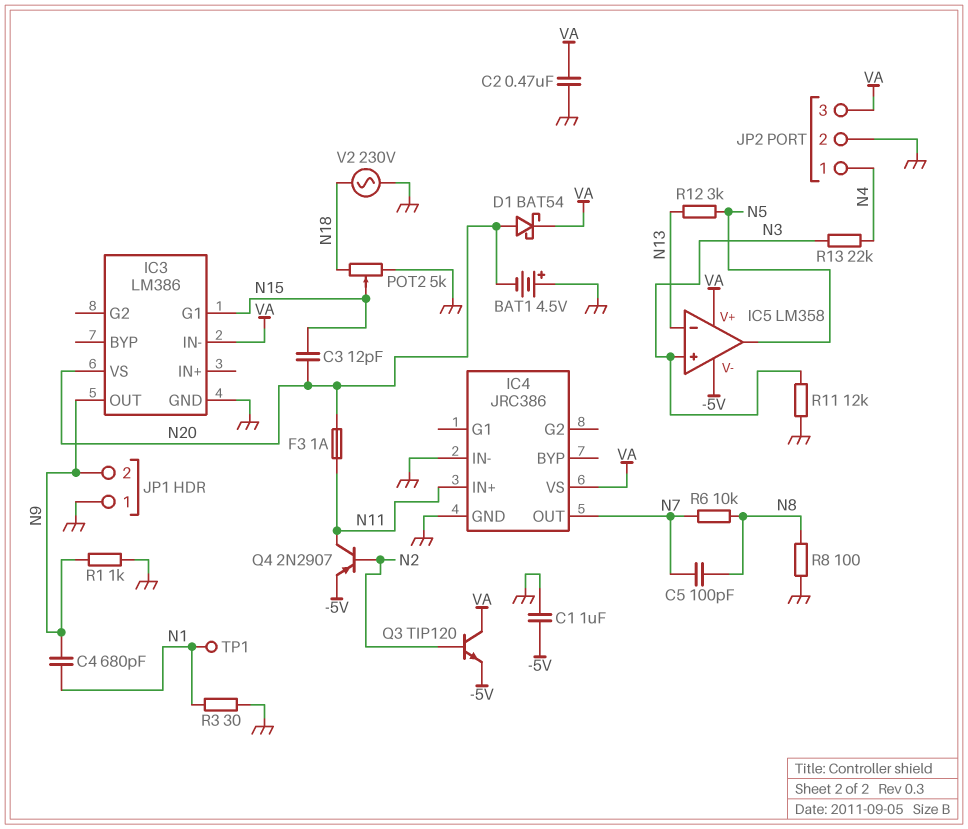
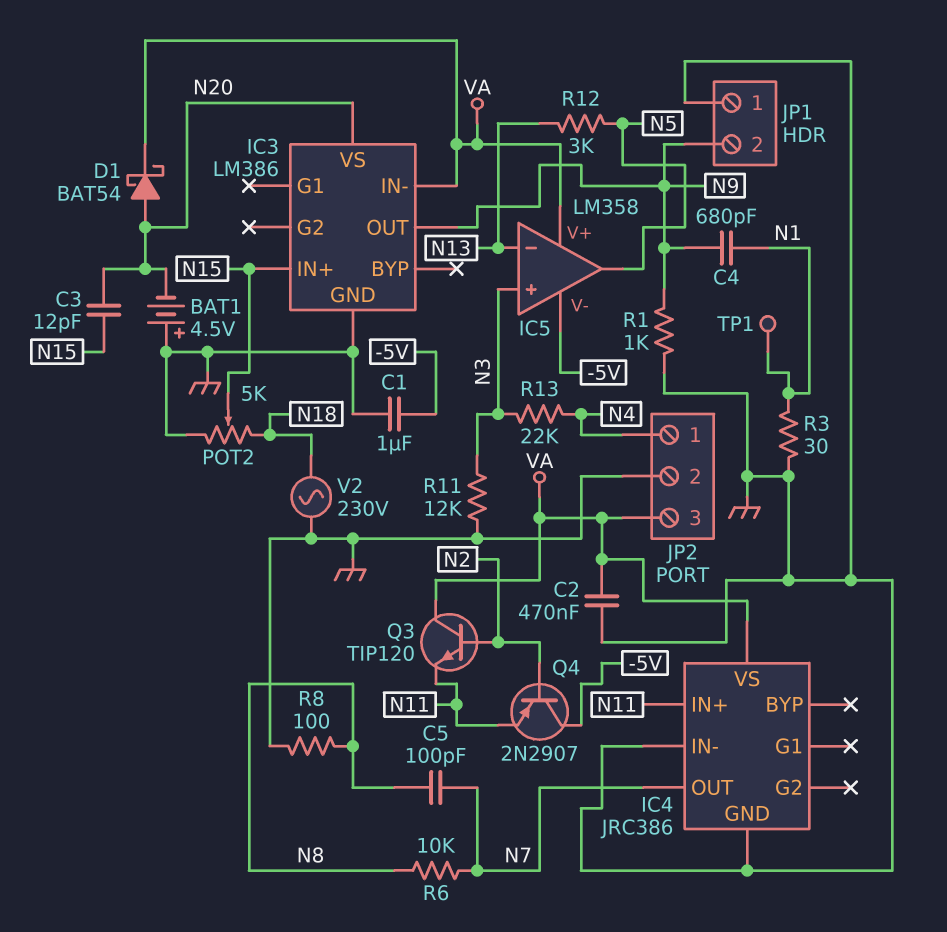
F3: 1A (N11, N20) -> none
IC3 pin G1: N15 -> none
IC3 pin IN+: none -> N15
Q3: NPN TIP120 (B N2, C VA, E -5V) -> NPN TIP120 (B N2, C VA, E N11)
Q4: PNP 2N2907 (B N2, C N11, E -5V) -> PNP 2N2907 (B N2, C -5V, E N11)

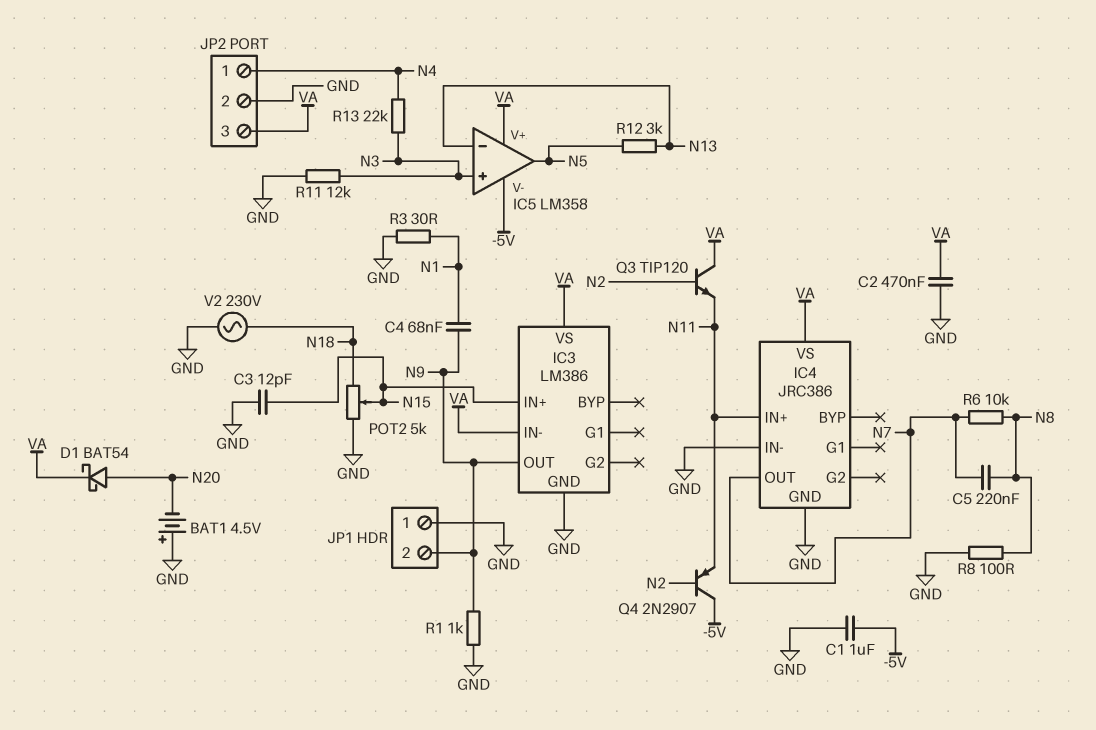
C3: 12pF (N15, N20) -> 12pF (GND, N15)
C4: 680pF (N1, N9) -> 68nF (N1, N9)
C5: 100pF (N7, N8) -> 220nF (N7, N8)
IC3 pin VS: N20 -> VA
TP1: test point (N1) -> none

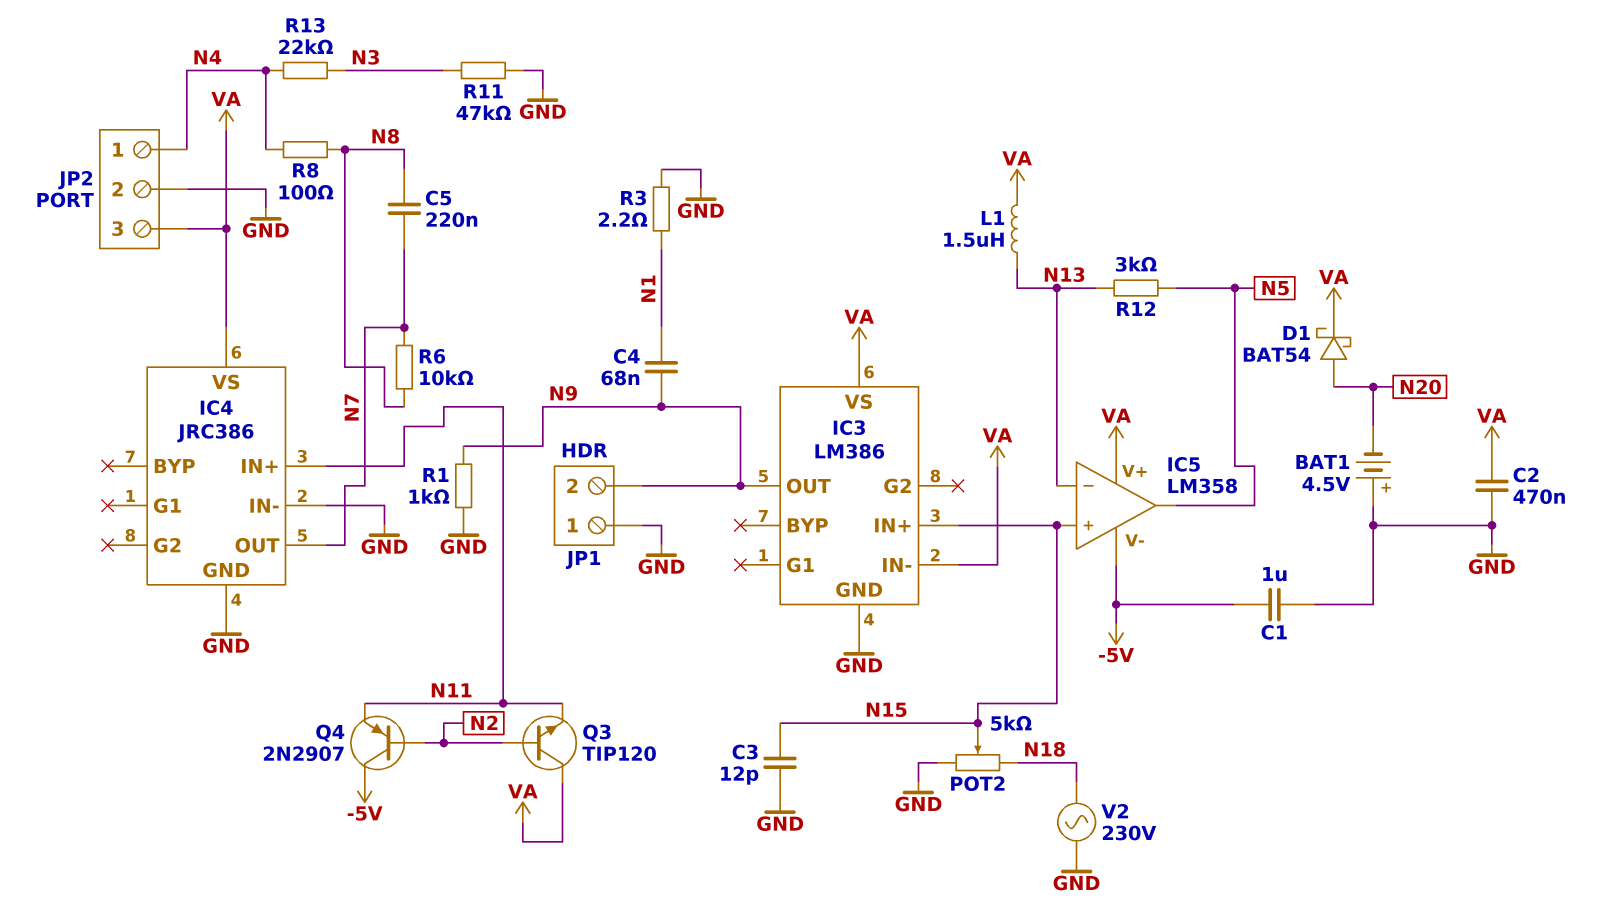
IC5 pin in+: N3 -> N15
L1: none -> 1.5uH (N13, VA)
R3: 30 (GND, N1) -> 2.2 (GND, N1)
R8: 100 (GND, N8) -> 100 (N4, N8)
R11: 12k (GND, N3) -> 47k (GND, N3)

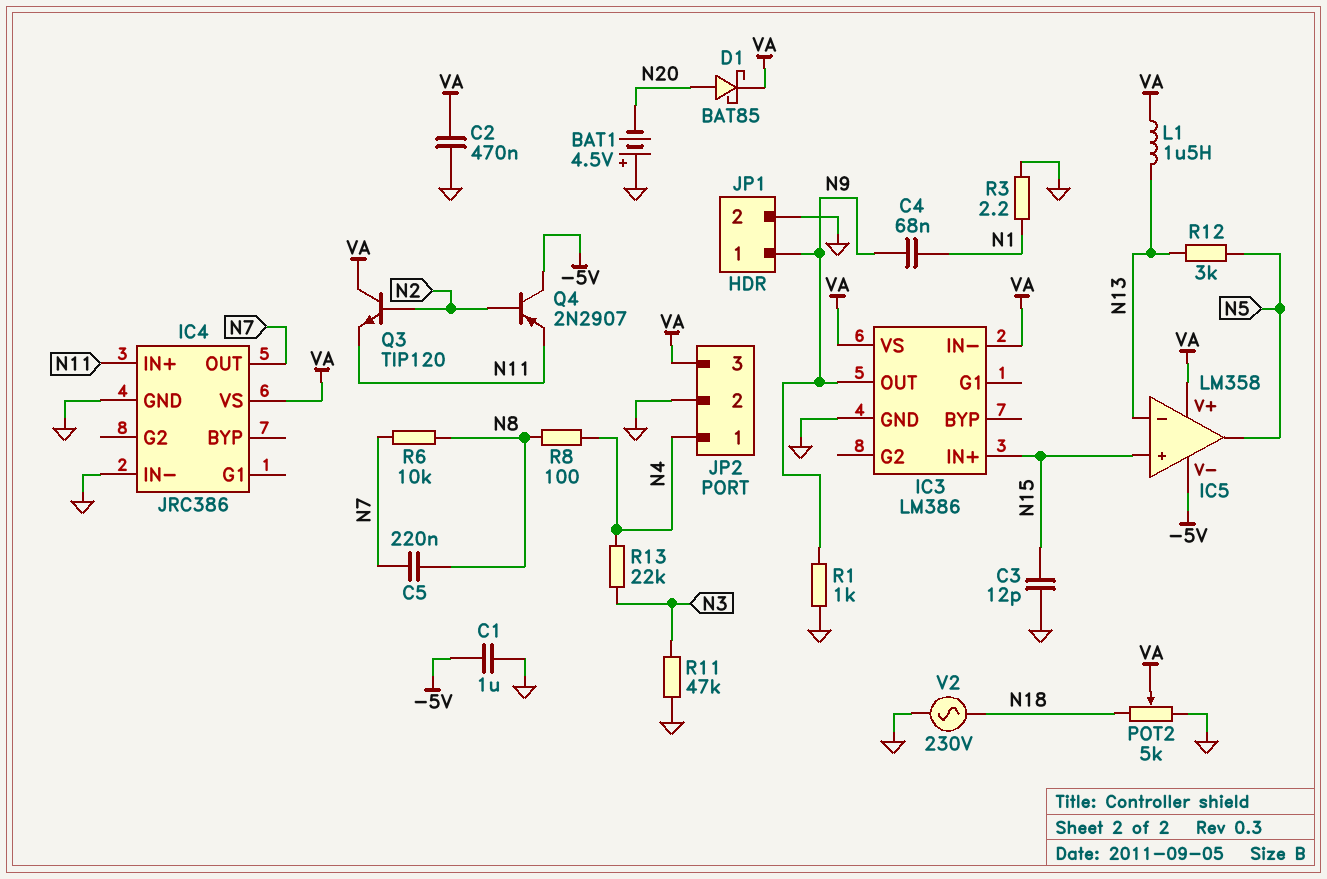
D1: schottky BAT54 (A N20, K VA) -> schottky BAT85 (A N20, K VA)
JP1 pin 1: GND -> N9
JP1 pin 2: N9 -> GND
POT2: 5k (GND, N18, wiper N15) -> 5k (GND, N18, wiper VA)

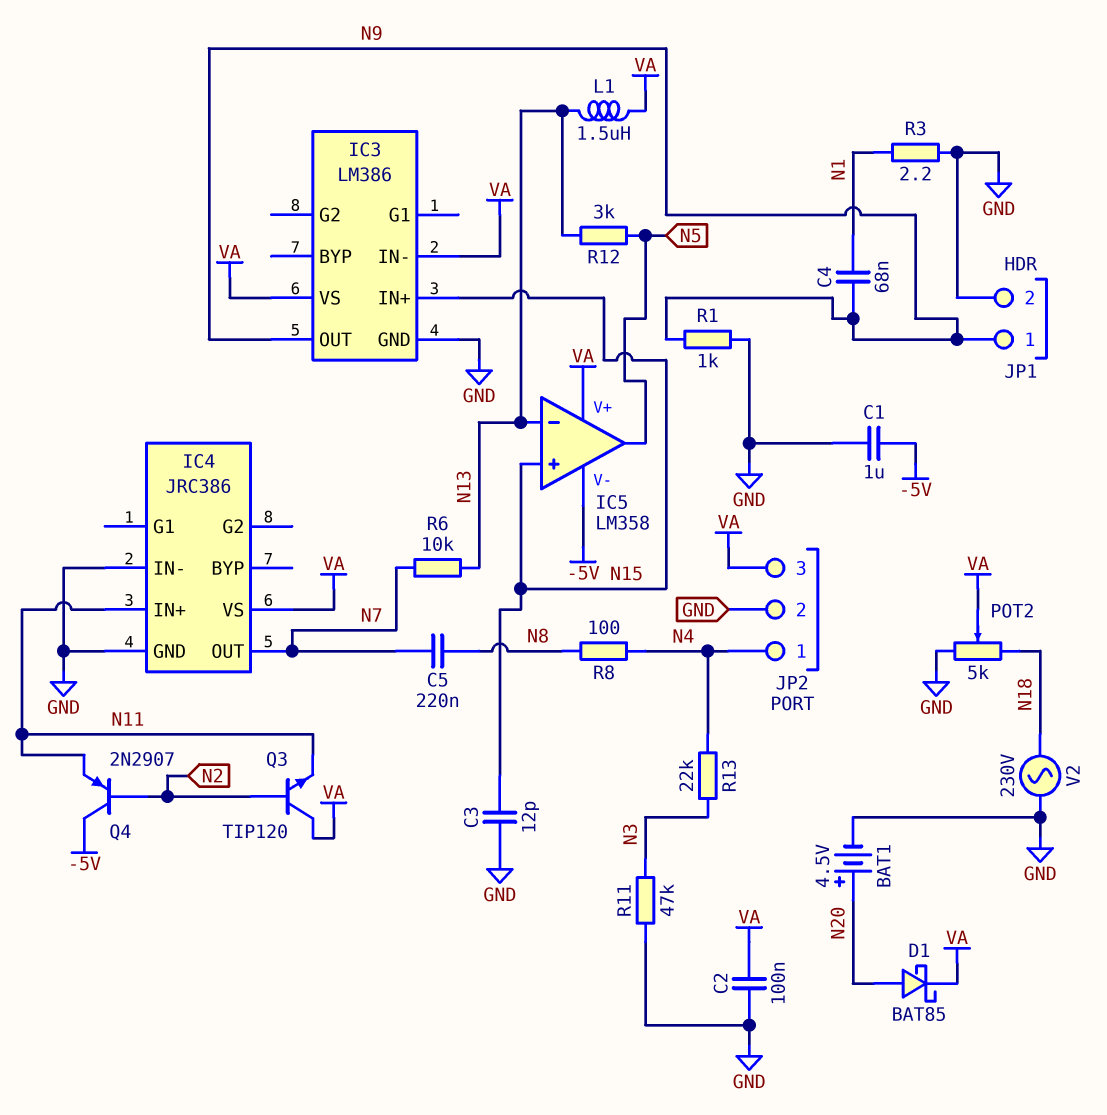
BAT1: 4.5V (plus GND, minus N20) -> 4.5V (plus N20, minus GND)
C2: 470nF (GND, VA) -> 100nF (GND, VA)
R6: 10k (N7, N8) -> 10k (N7, N13)

